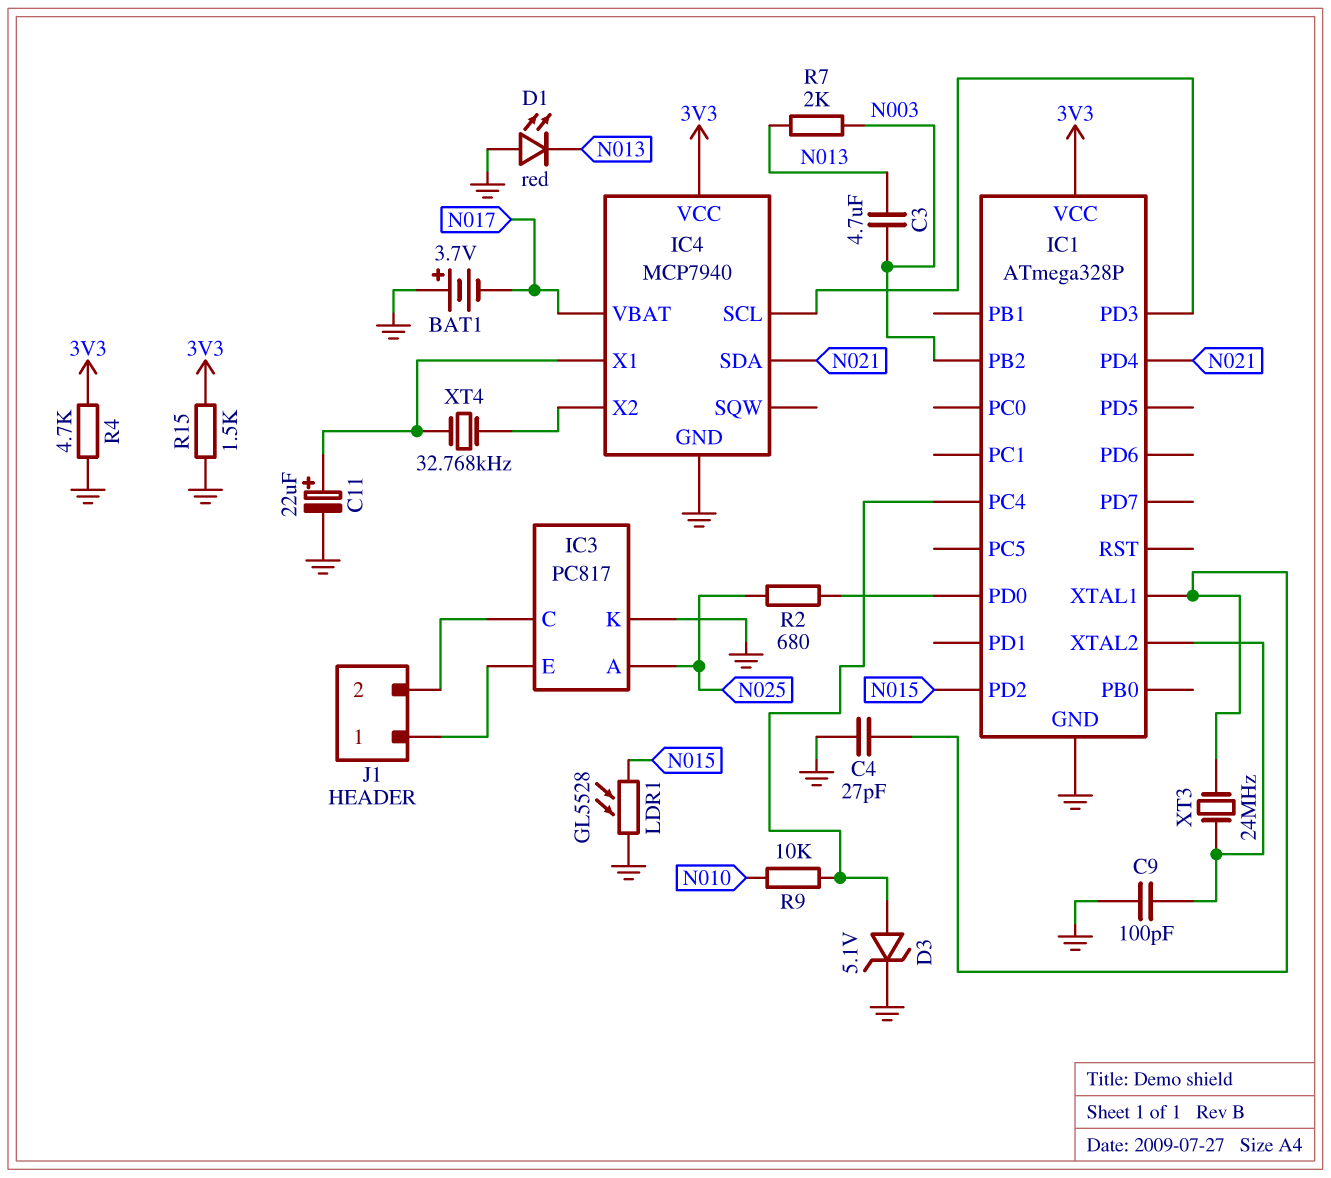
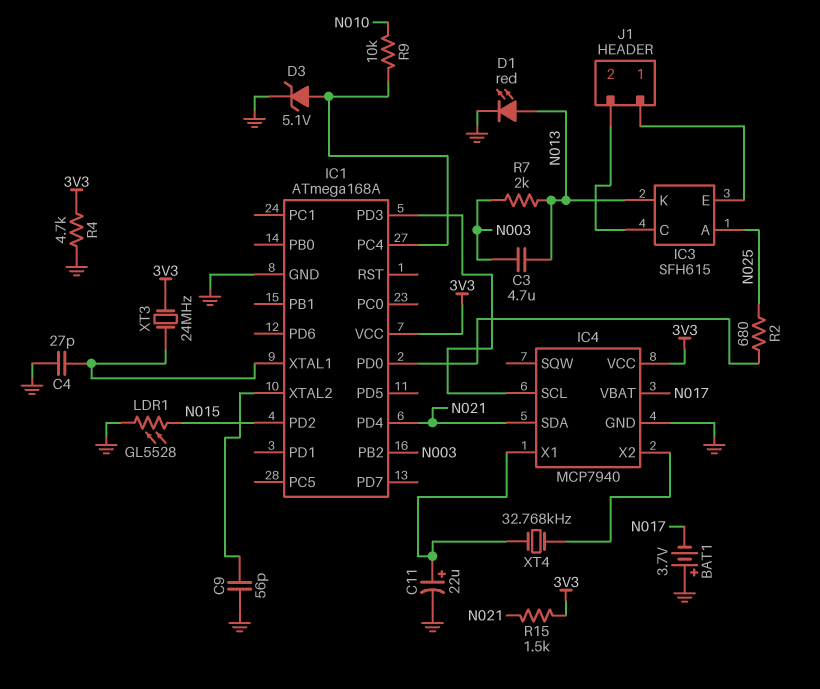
C9: 100pF (GND, IC1/XTAL2) -> 56pF (GND, IC1/XTAL2)
D1: LED red (A GND, K N013) -> LED red (A N013, K GND)
IC1: ATmega328P -> ATmega168A
IC3: PC817 -> SFH615
IC3 pin K: GND -> N013
R15: 1.5k (3V3, GND) -> 1.5k (3V3, N021)
XT3: 24MHz (IC1/XTAL1, IC1/XTAL2) -> 24MHz (3V3, IC1/XTAL1)

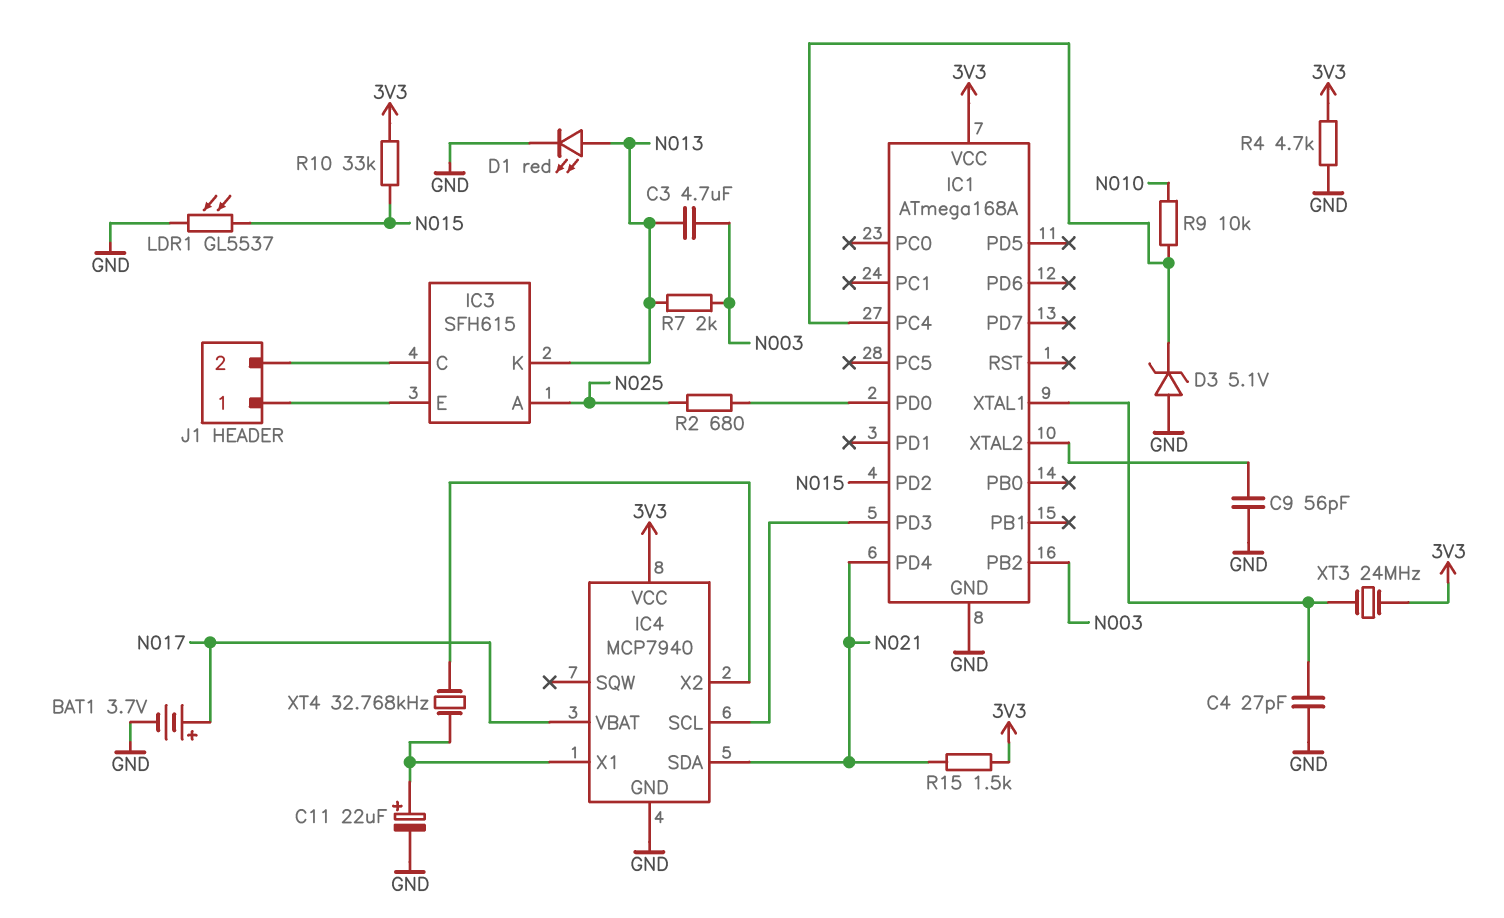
BAT1: 3.7V (plus GND, minus N017) -> 3.7V (plus N017, minus GND)
D3: zener 5.1V (A IC1/PC4, K GND) -> zener 5.1V (A GND, K IC1/PC4)
LDR1: GL5528 (GND, N015) -> GL5537 (GND, N015)
R10: none -> 33k (3V3, N015)

